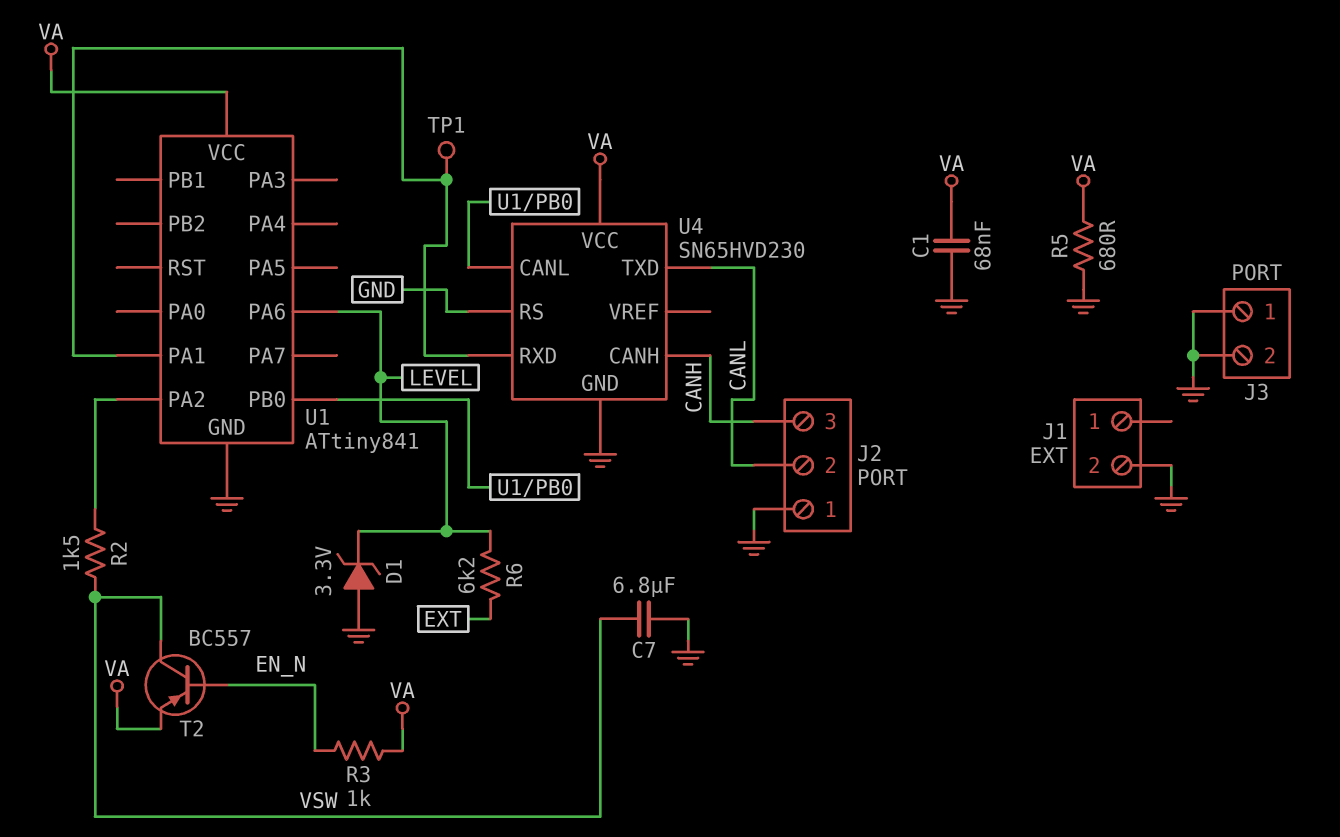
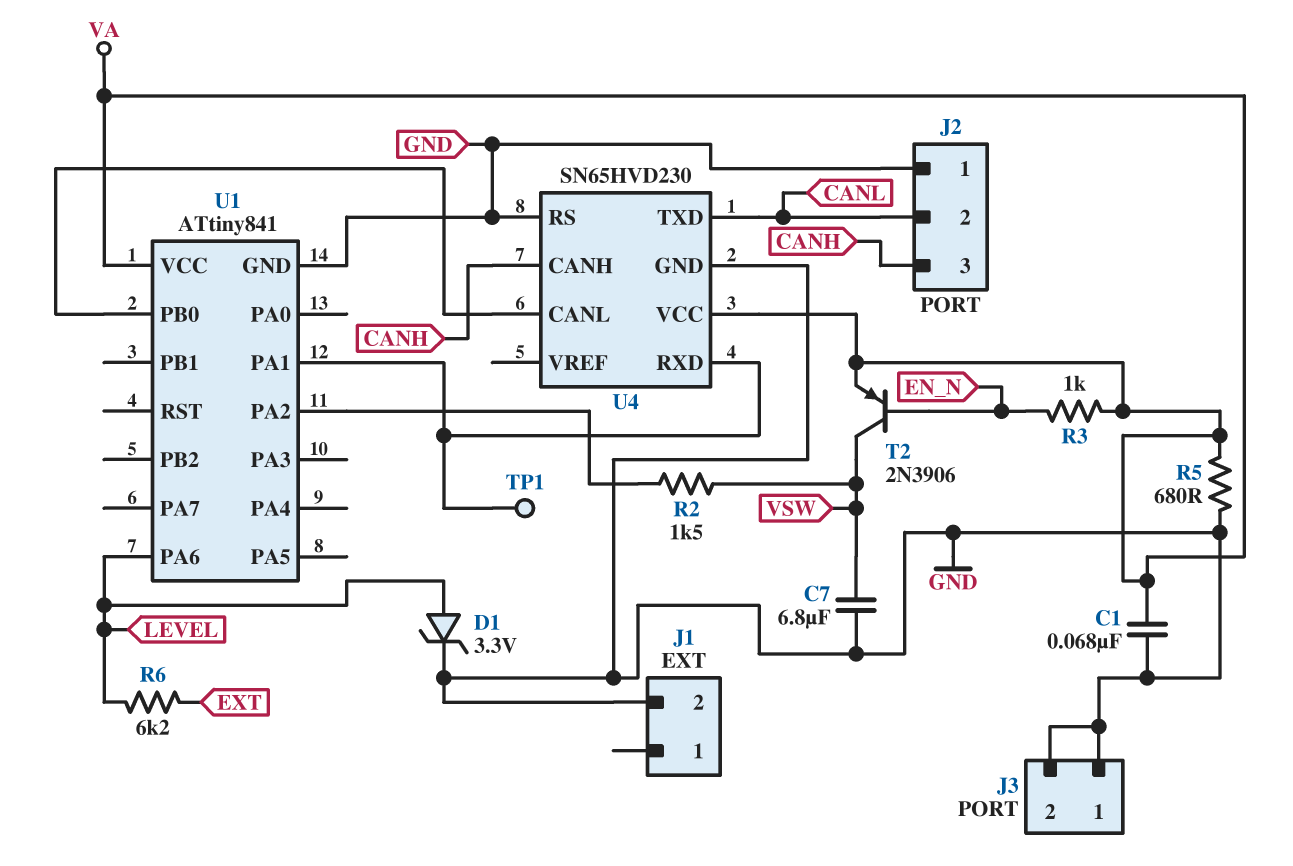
D1: zener 3.3V (A GND, K LEVEL) -> zener 3.3V (A LEVEL, K GND)
T2: PNP BC557 (B EN_N, C VSW, E VA) -> PNP 2N3906 (B EN_N, C VSW, E VA)

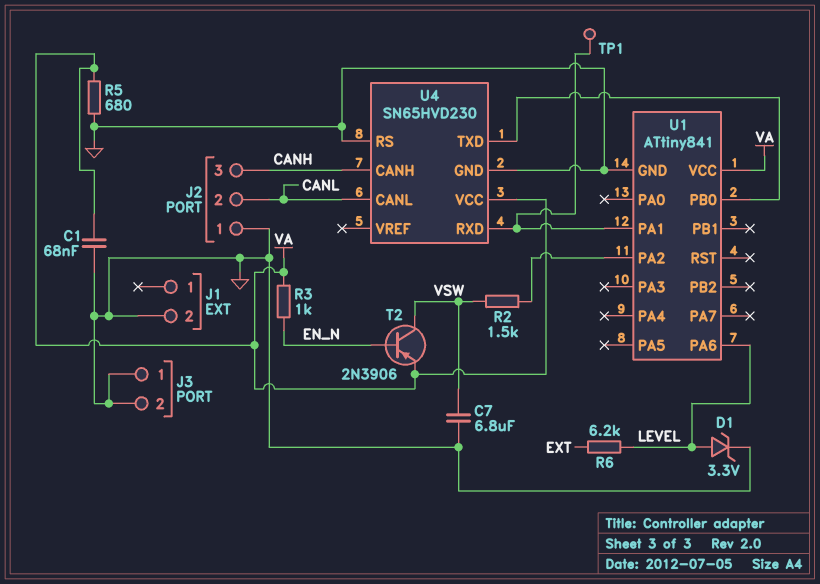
U4 pin CANL: U1/PB0 -> CANL
U4 pin TXD: CANL -> U1/PB0

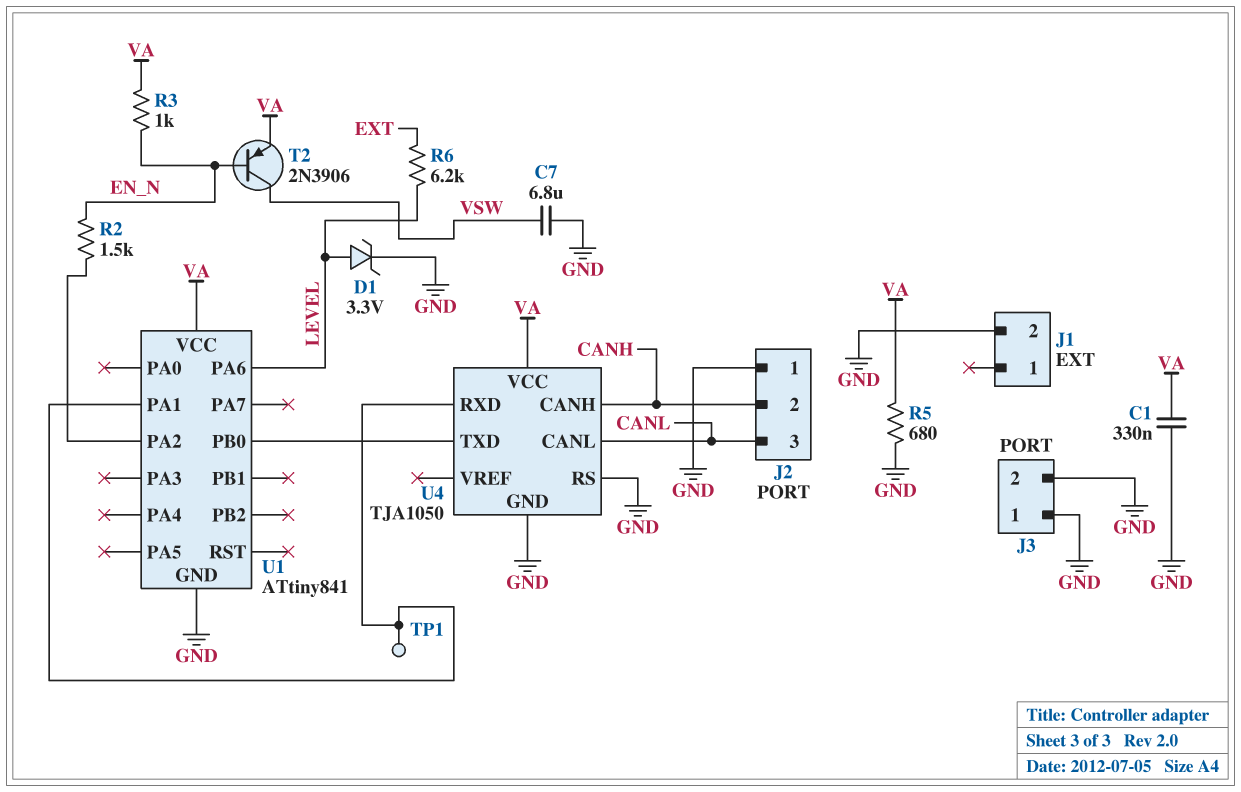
C1: 68nF (GND, VA) -> 330nF (GND, VA)
J2 pin 2: CANL -> CANH
J2 pin 3: CANH -> CANL
R2: 1.5k (U1/PA2, VSW) -> 1.5k (EN_N, U1/PA2)
U4: SN65HVD230 -> TJA1050

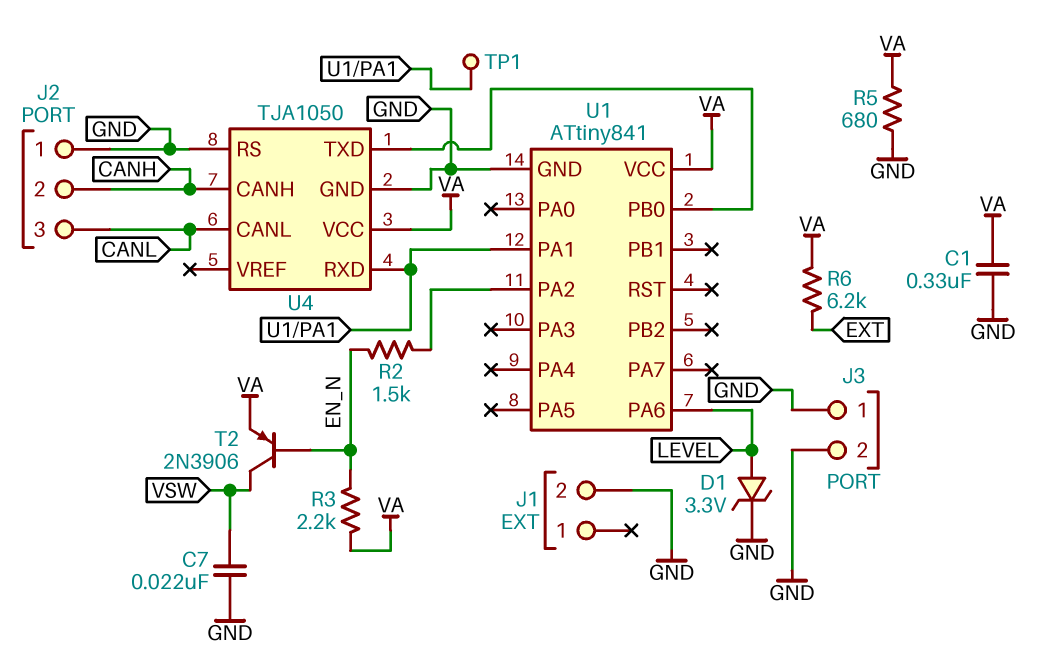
C7: 6.8uF (GND, VSW) -> 22nF (GND, VSW)
R3: 1k (EN_N, VA) -> 2.2k (EN_N, VA)
R6: 6.2k (EXT, LEVEL) -> 6.2k (EXT, VA)

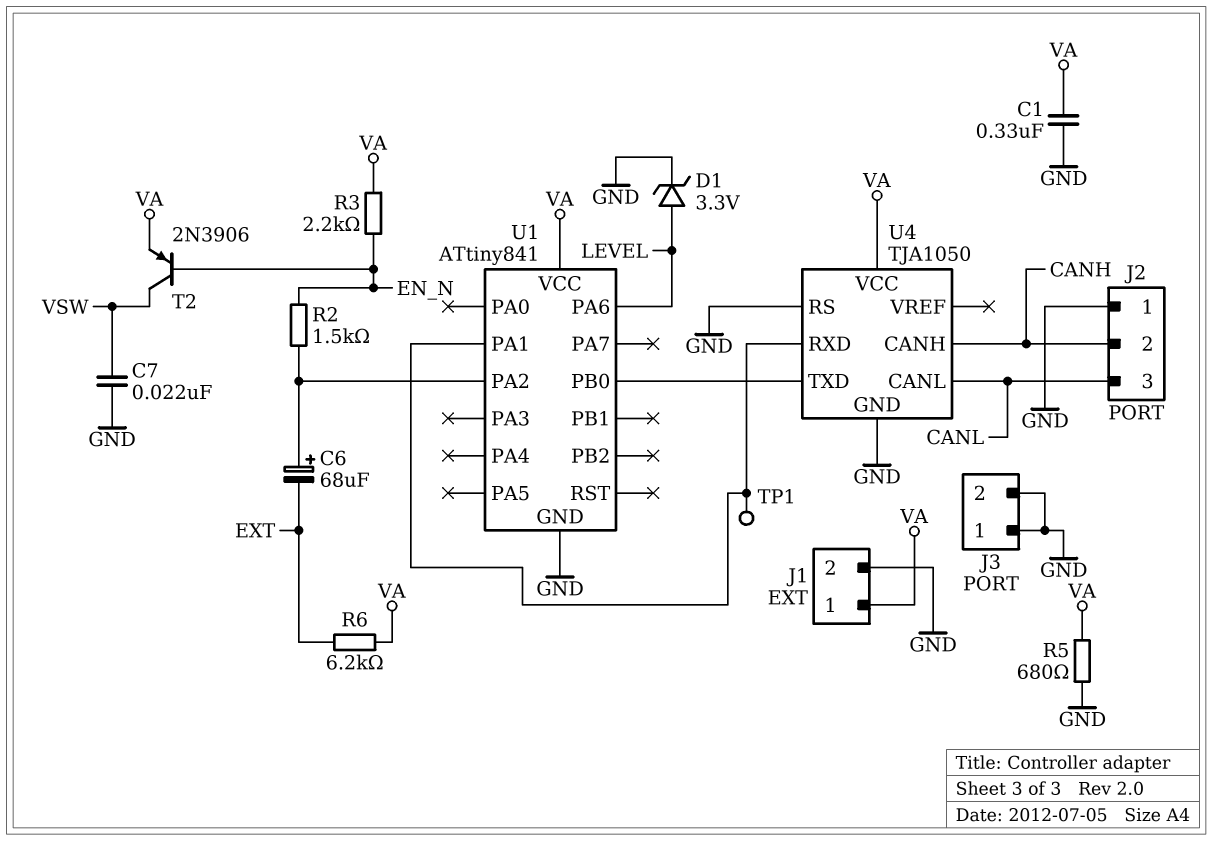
C6: none -> 68uF (plus U1/PA2, minus EXT)
J1 pin 1: none -> VA

